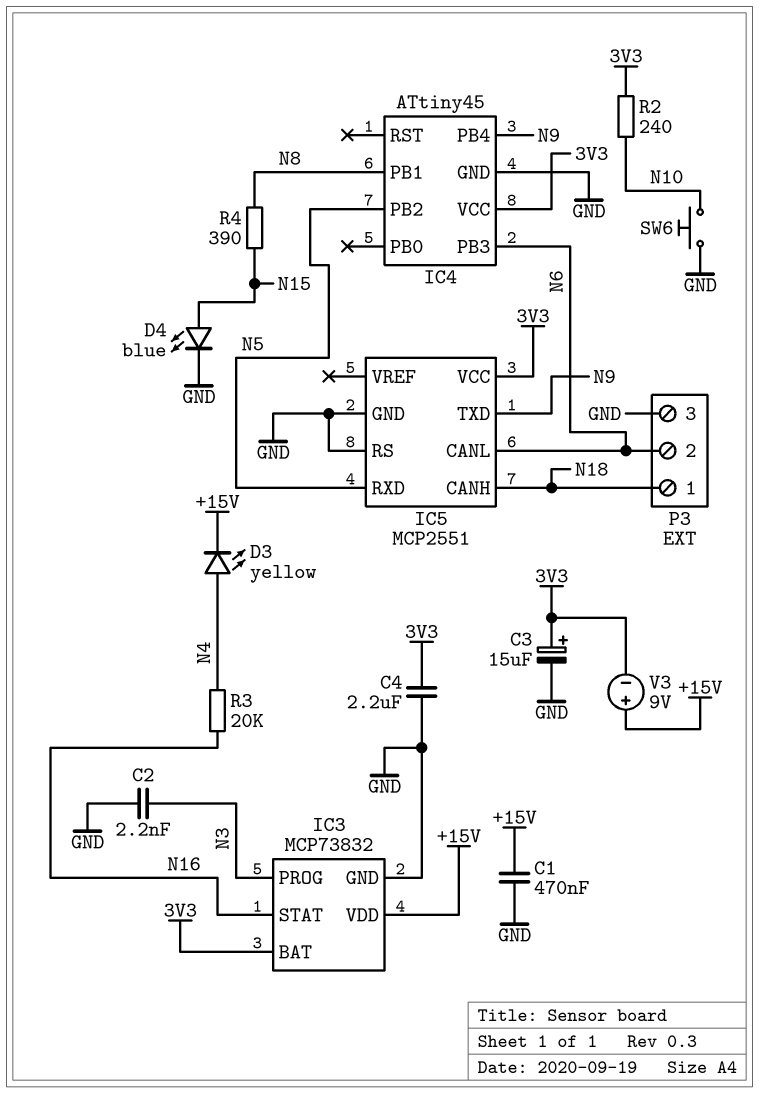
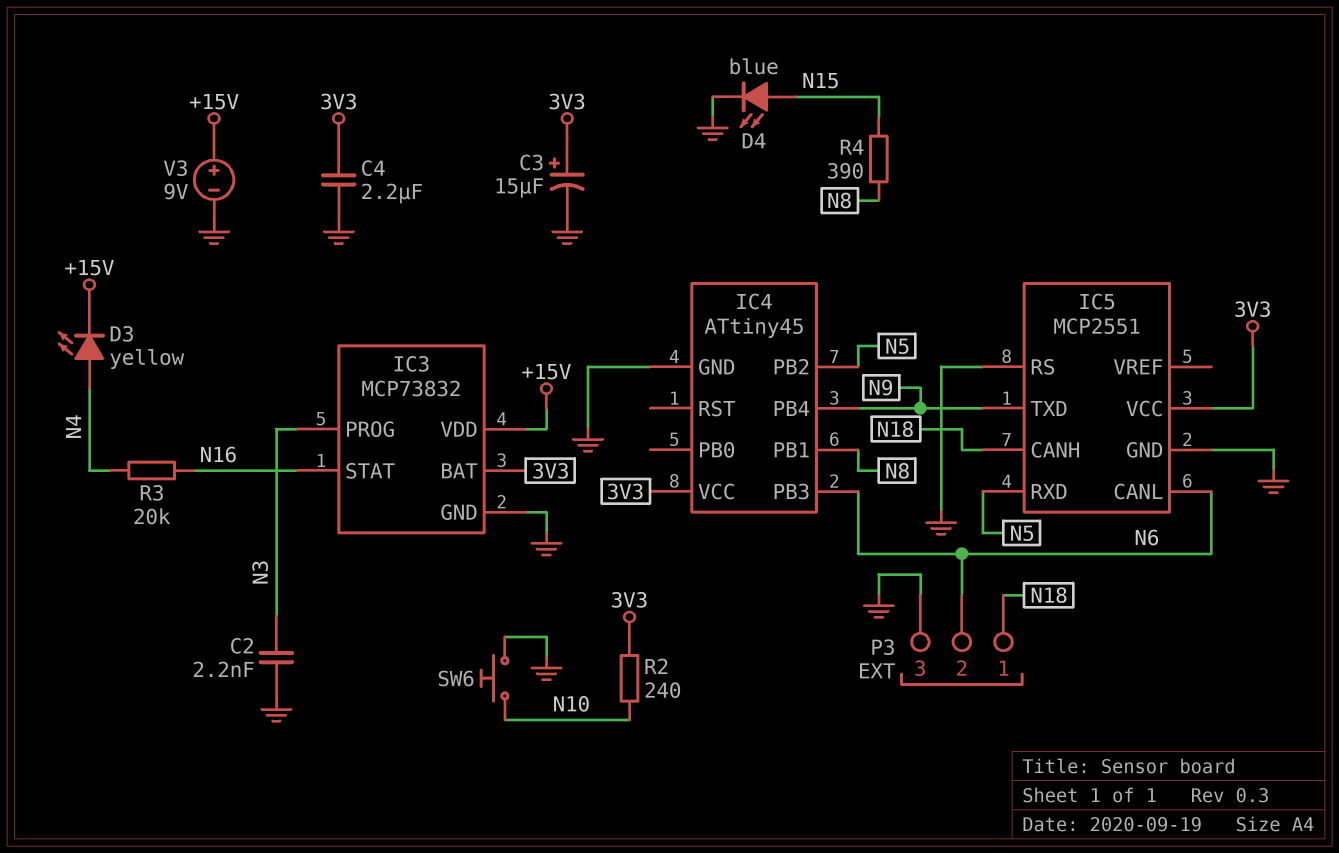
C1: 470nF (+15V, GND) -> none
V3: 9V (plus +15V, minus 3V3) -> 9V (plus +15V, minus GND)

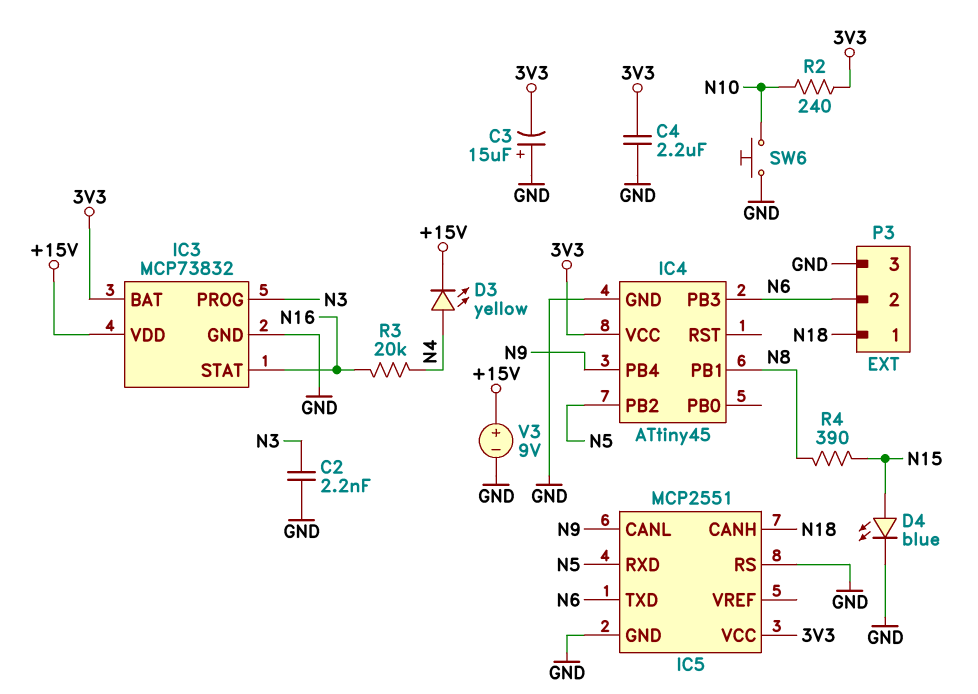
C3: 15uF (plus 3V3, minus GND) -> 15uF (plus GND, minus 3V3)
IC5 pin CANL: N6 -> N9
IC5 pin TXD: N9 -> N6

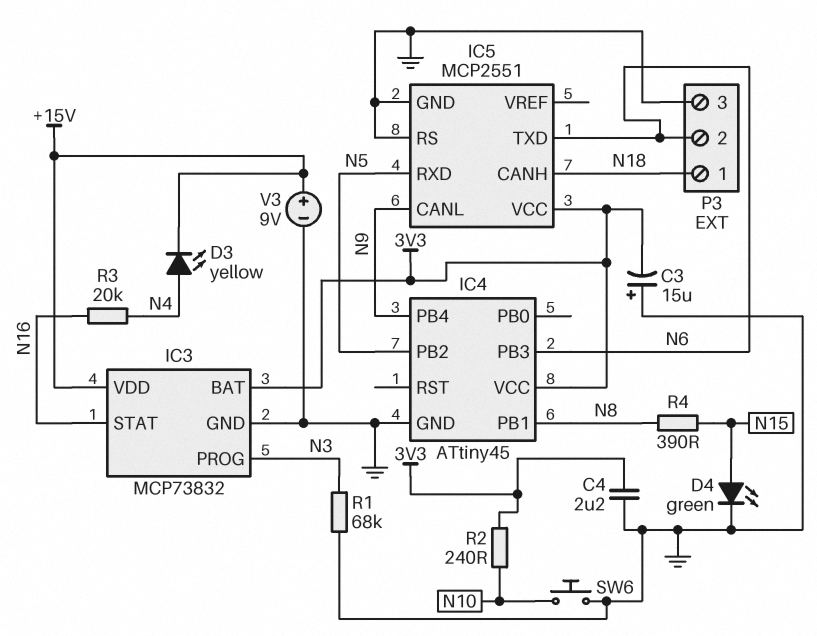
C2: 2.2nF (GND, N3) -> none
D4: LED blue (A N15, K GND) -> LED green (A N15, K GND)
R1: none -> 68k (GND, N3)

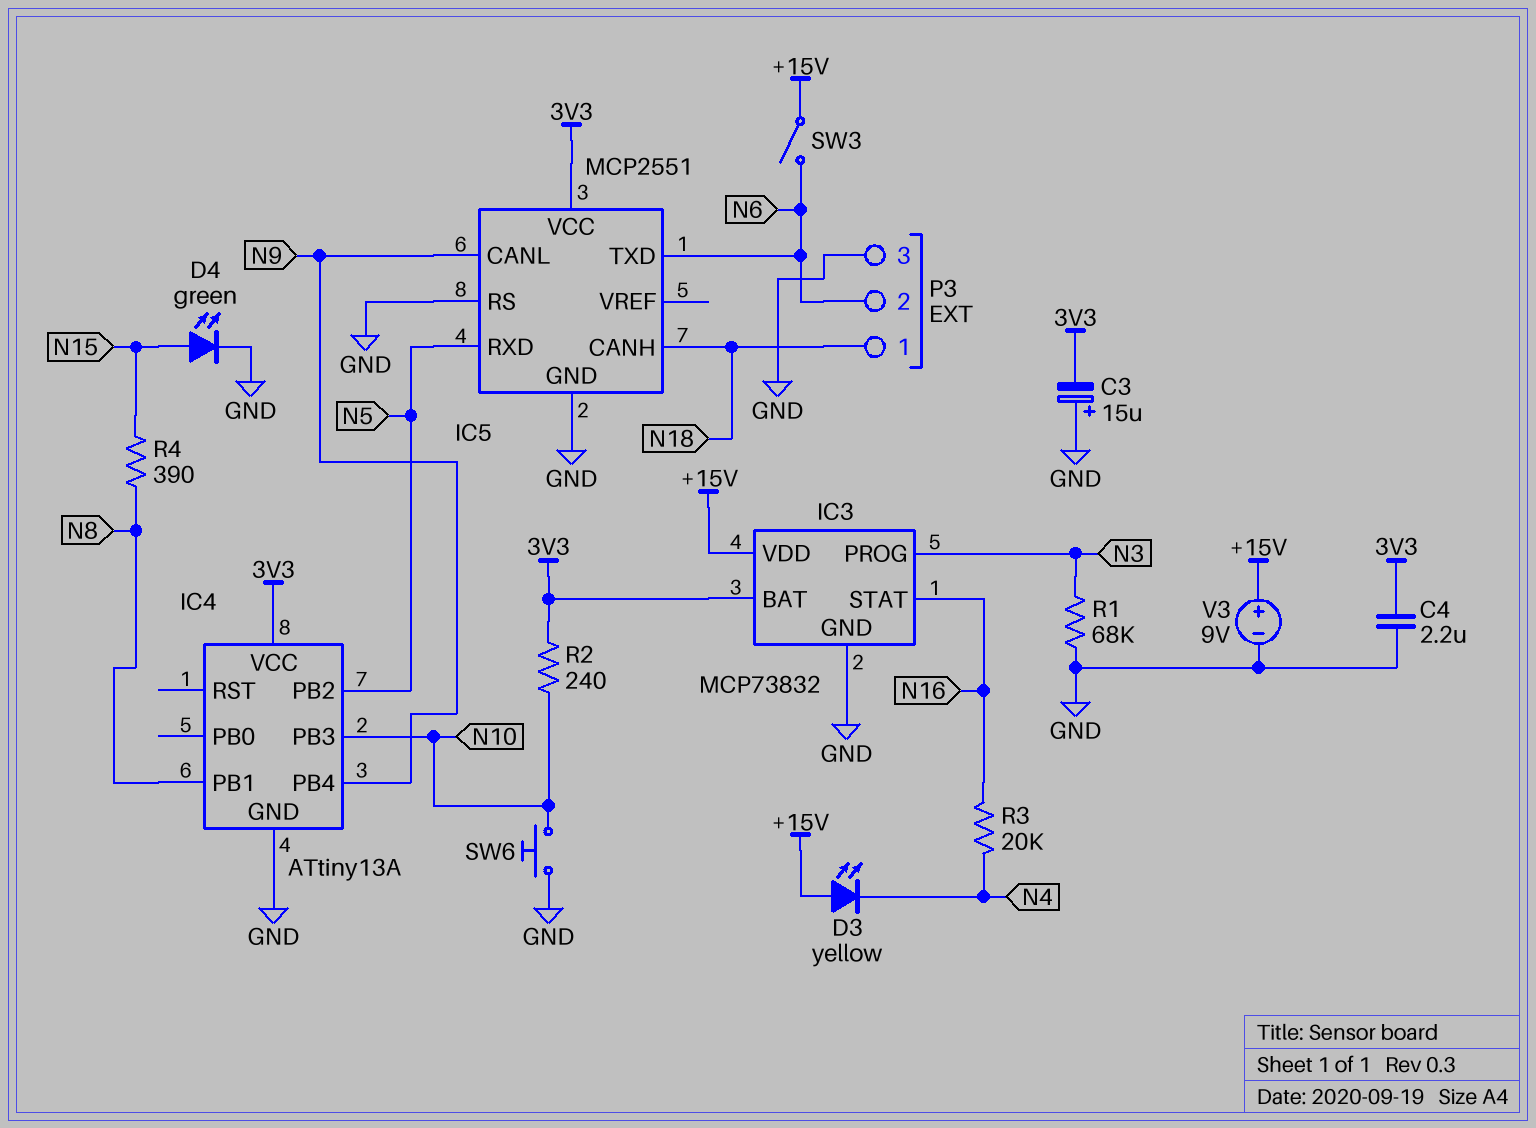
D3: LED yellow (A N4, K +15V) -> LED yellow (A +15V, K N4)
IC4: ATtiny45 -> ATtiny13A
IC4 pin PB3: N6 -> N10
SW3: none -> switch (+15V, N6)

